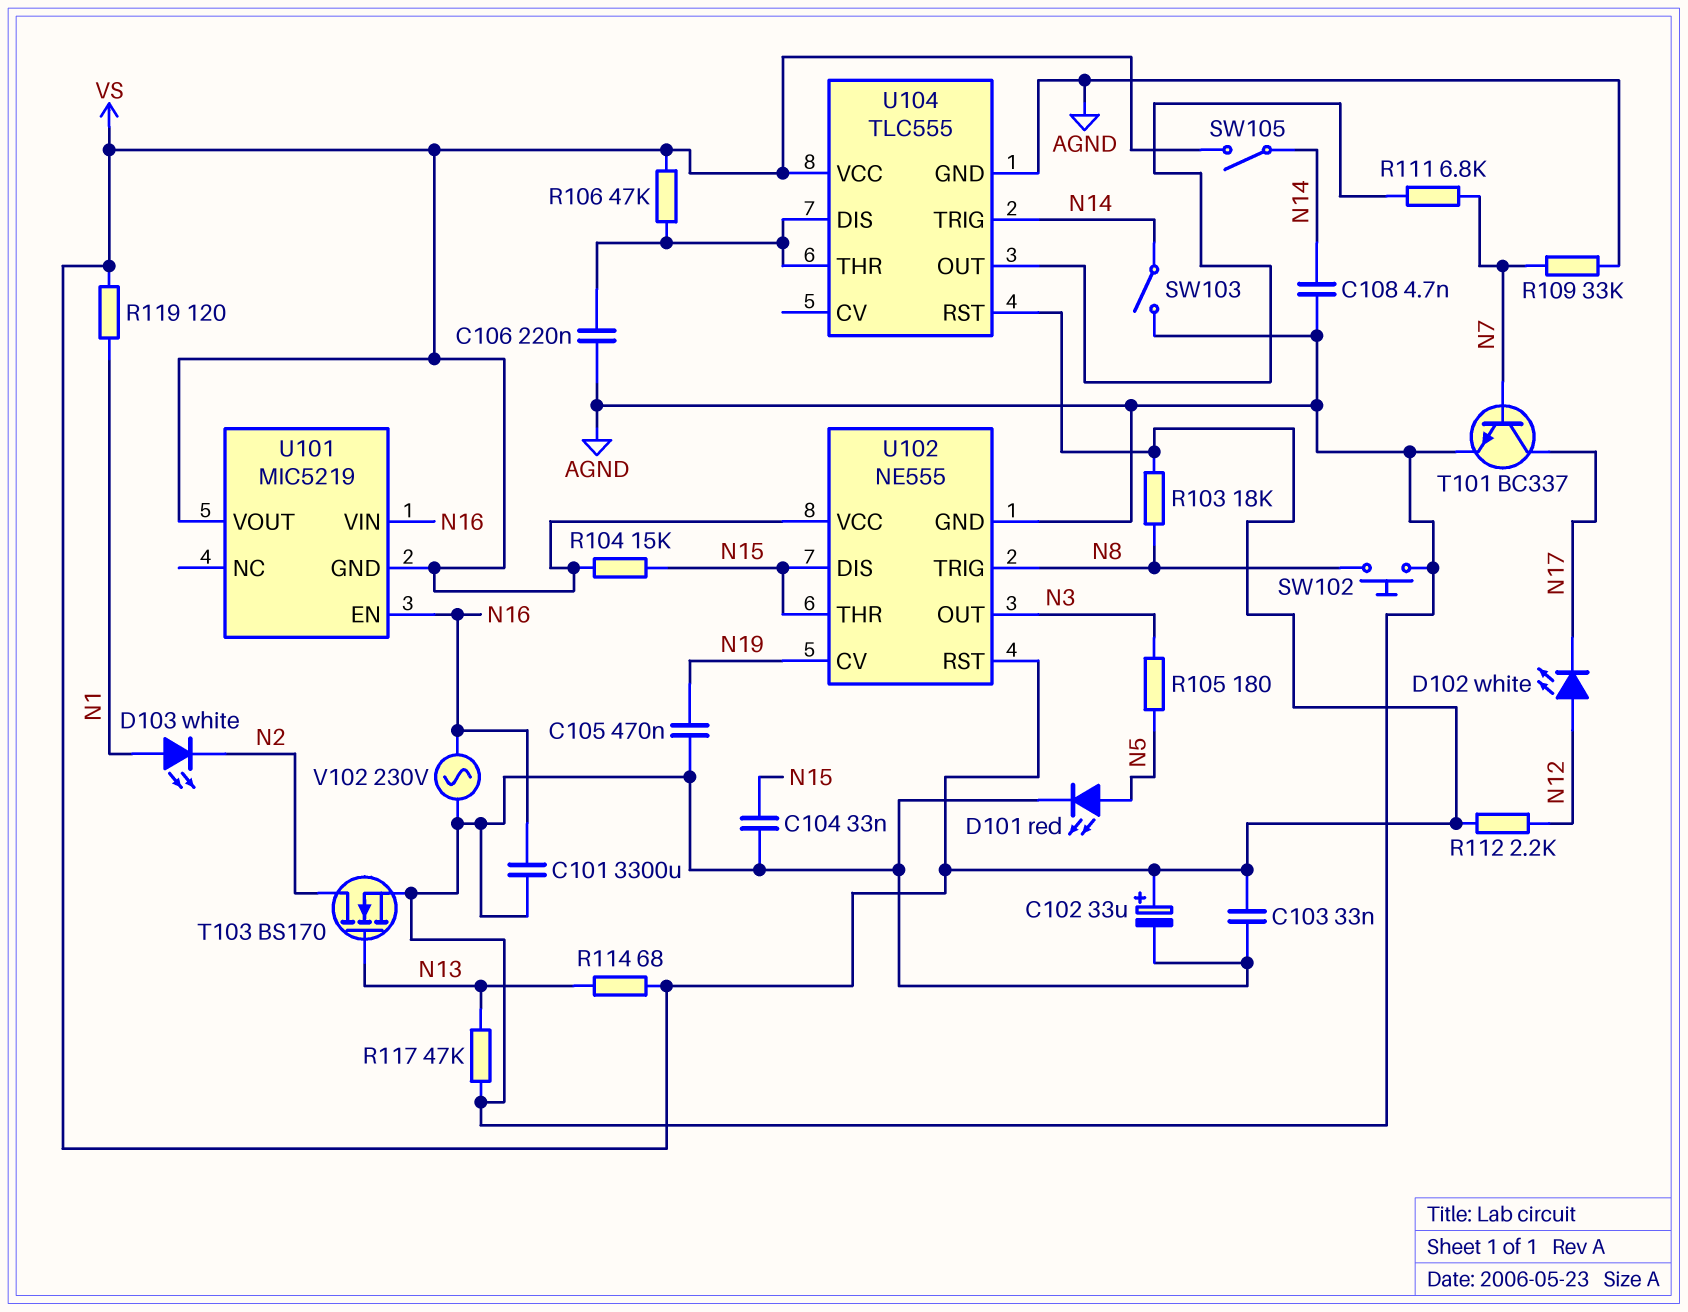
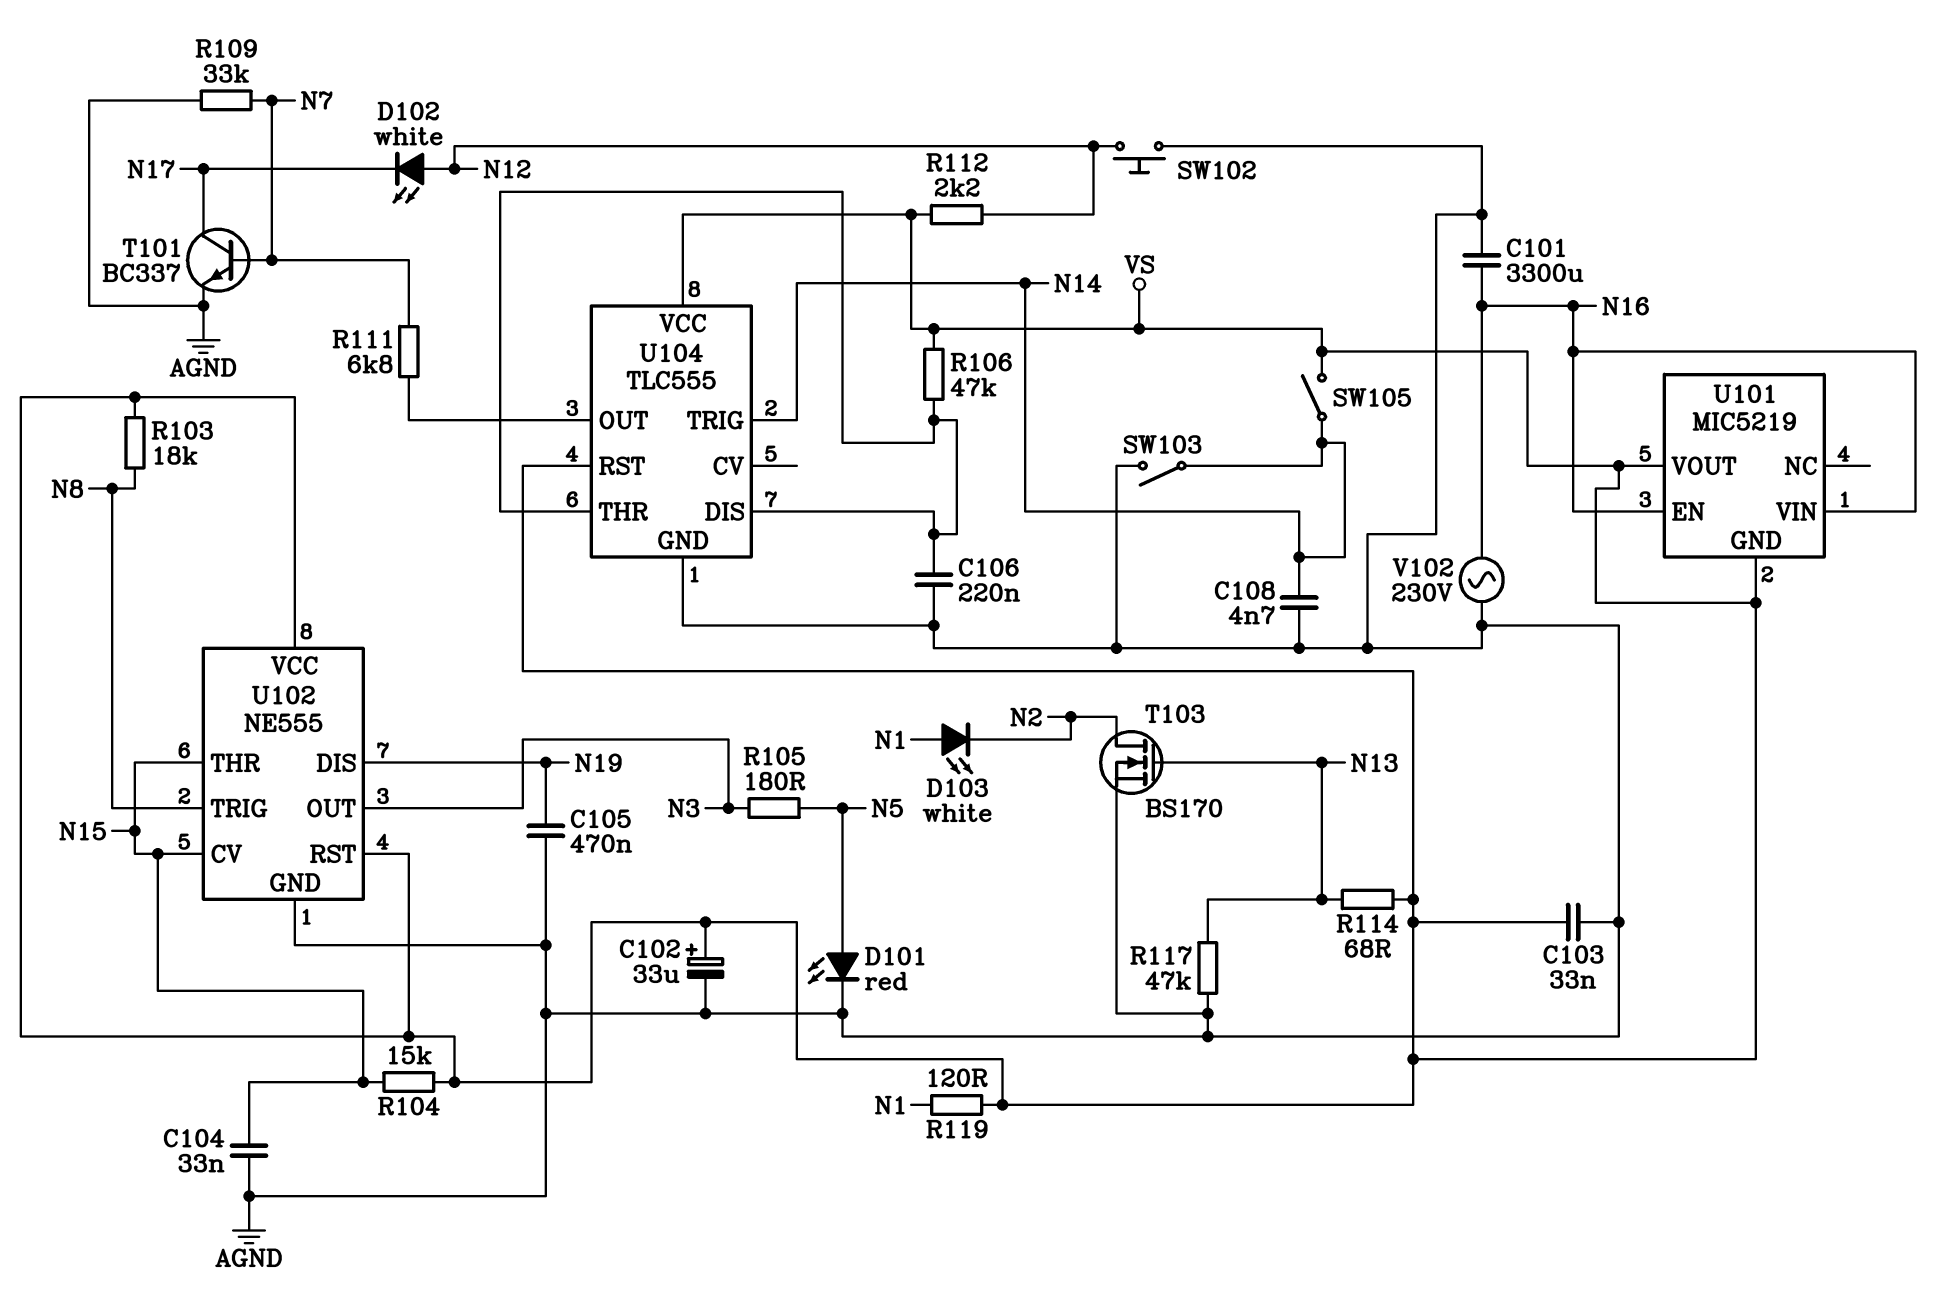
SW102: button (AGND, N8) -> button (AGND, N12)
U102 pin CV: N19 -> N15
U102 pin DIS: N15 -> N19

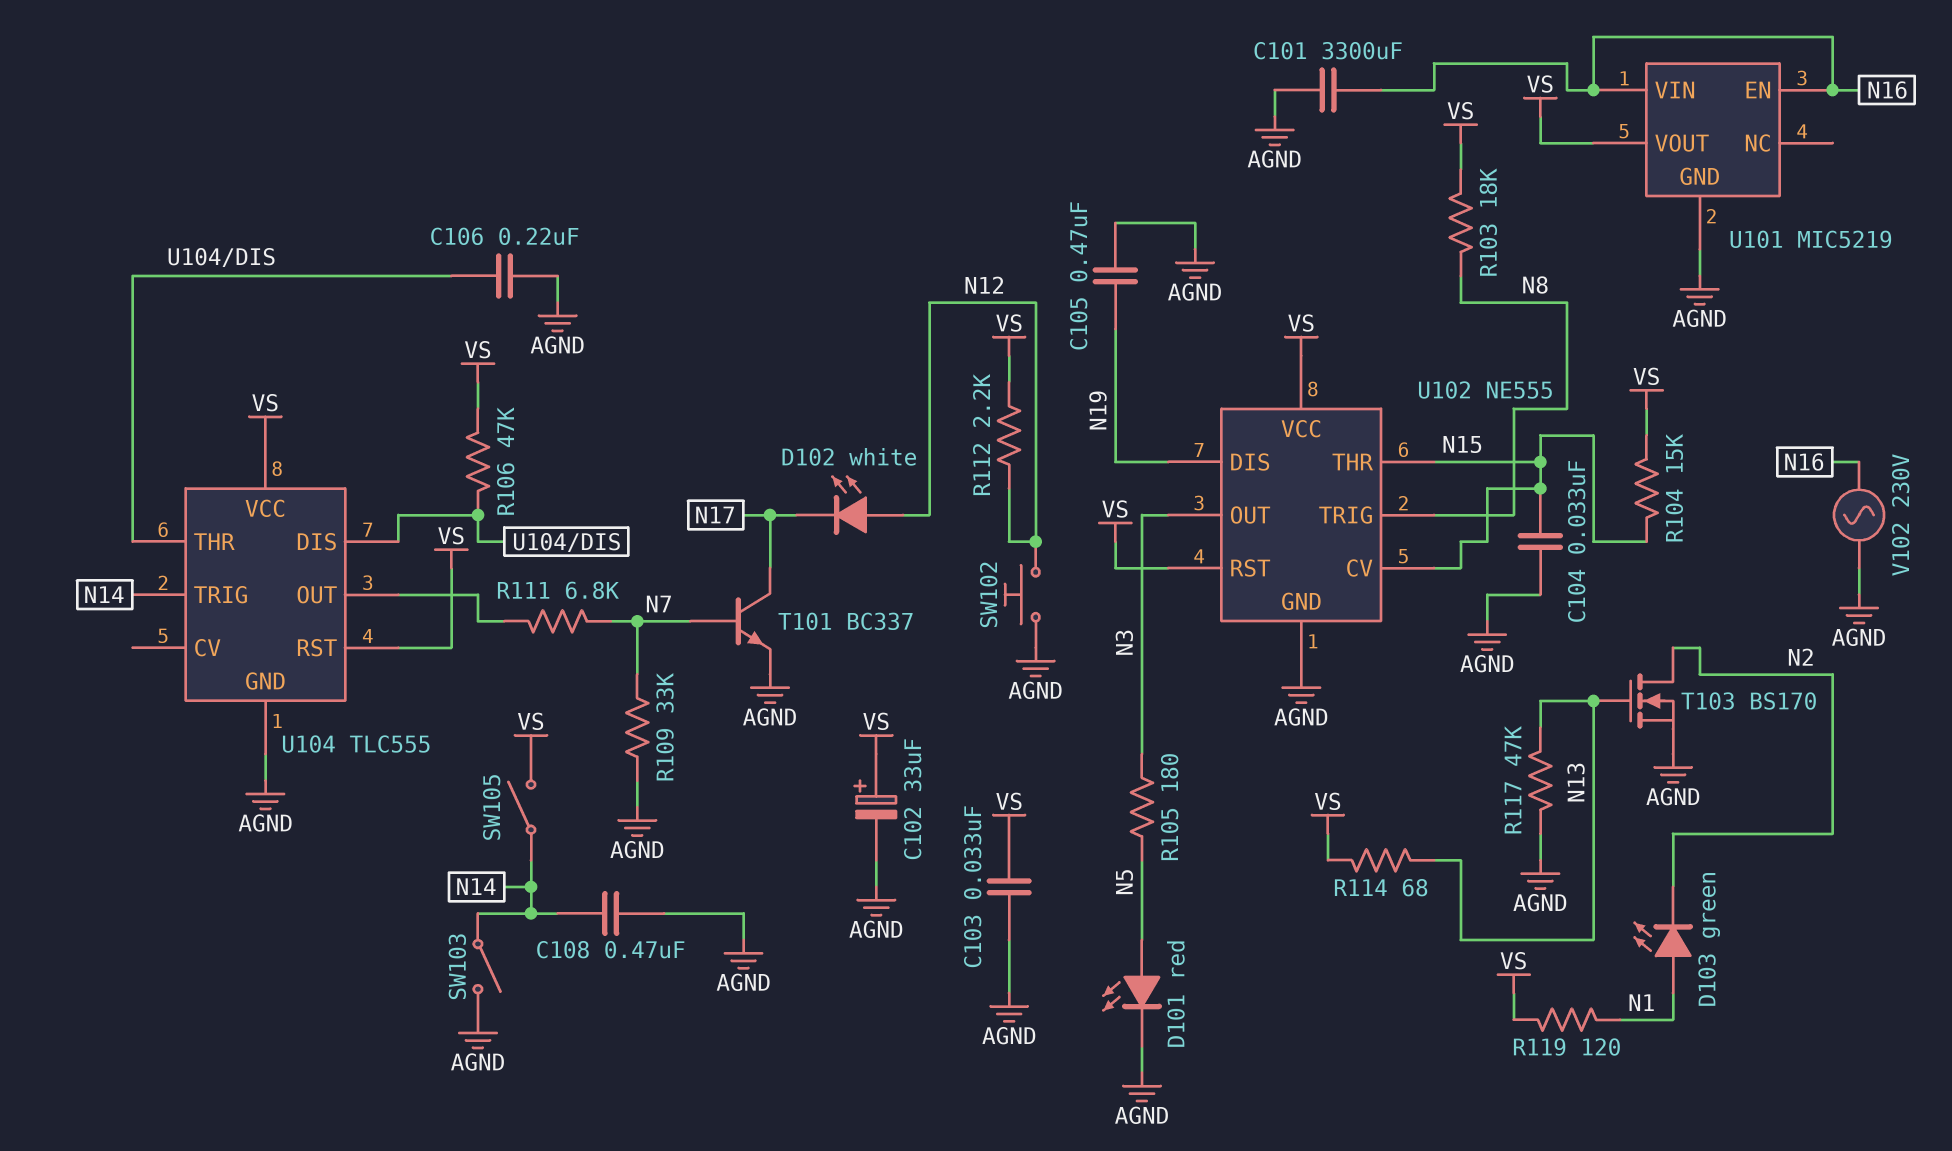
C108: 4.7nF (AGND, N14) -> 470nF (AGND, N14)
D103: LED white (A N1, K N2) -> LED green (A N1, K N2)
U101 pin GND: VS -> AGND

